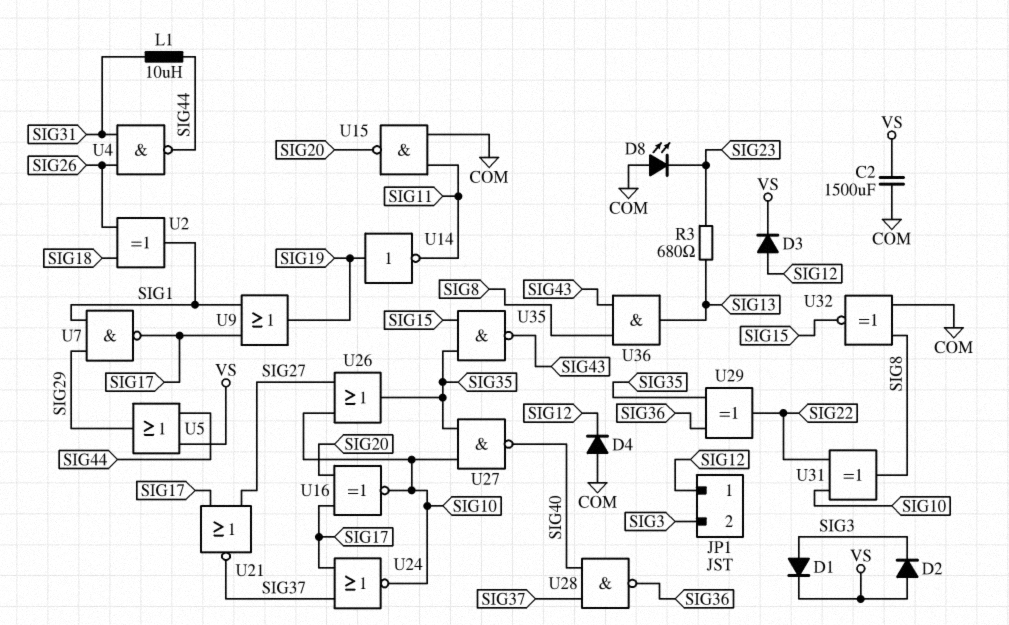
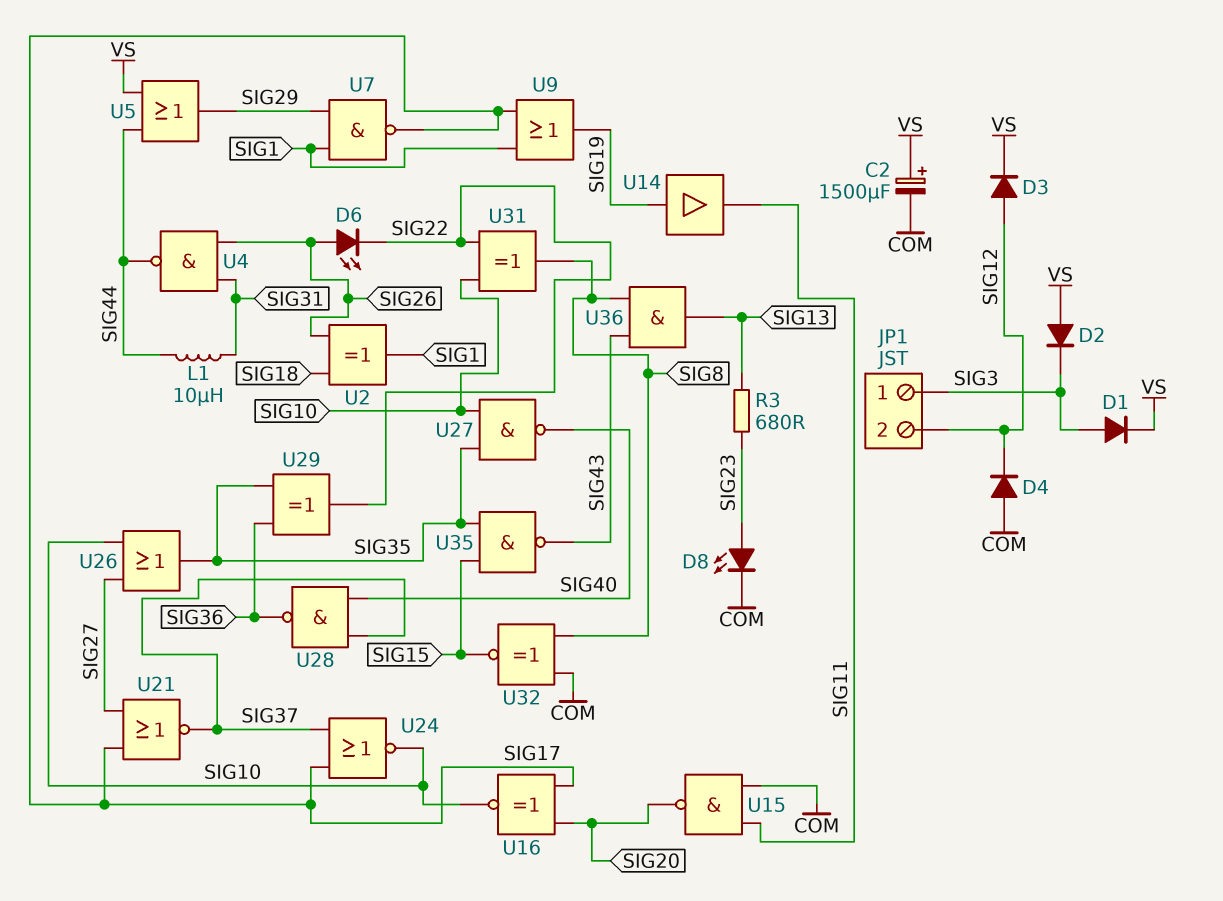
C2: 1500uF (COM, VS) -> 1500uF (plus VS, minus COM)
D6: none -> LED (A SIG26, K SIG22)
D8: LED (A COM, K SIG23) -> LED (A SIG23, K COM)
JP1 pin 1: SIG12 -> SIG3
JP1 pin 2: SIG3 -> SIG12
U14: NOT (in SIG19, out SIG11) -> buffer (in SIG19, out SIG11)

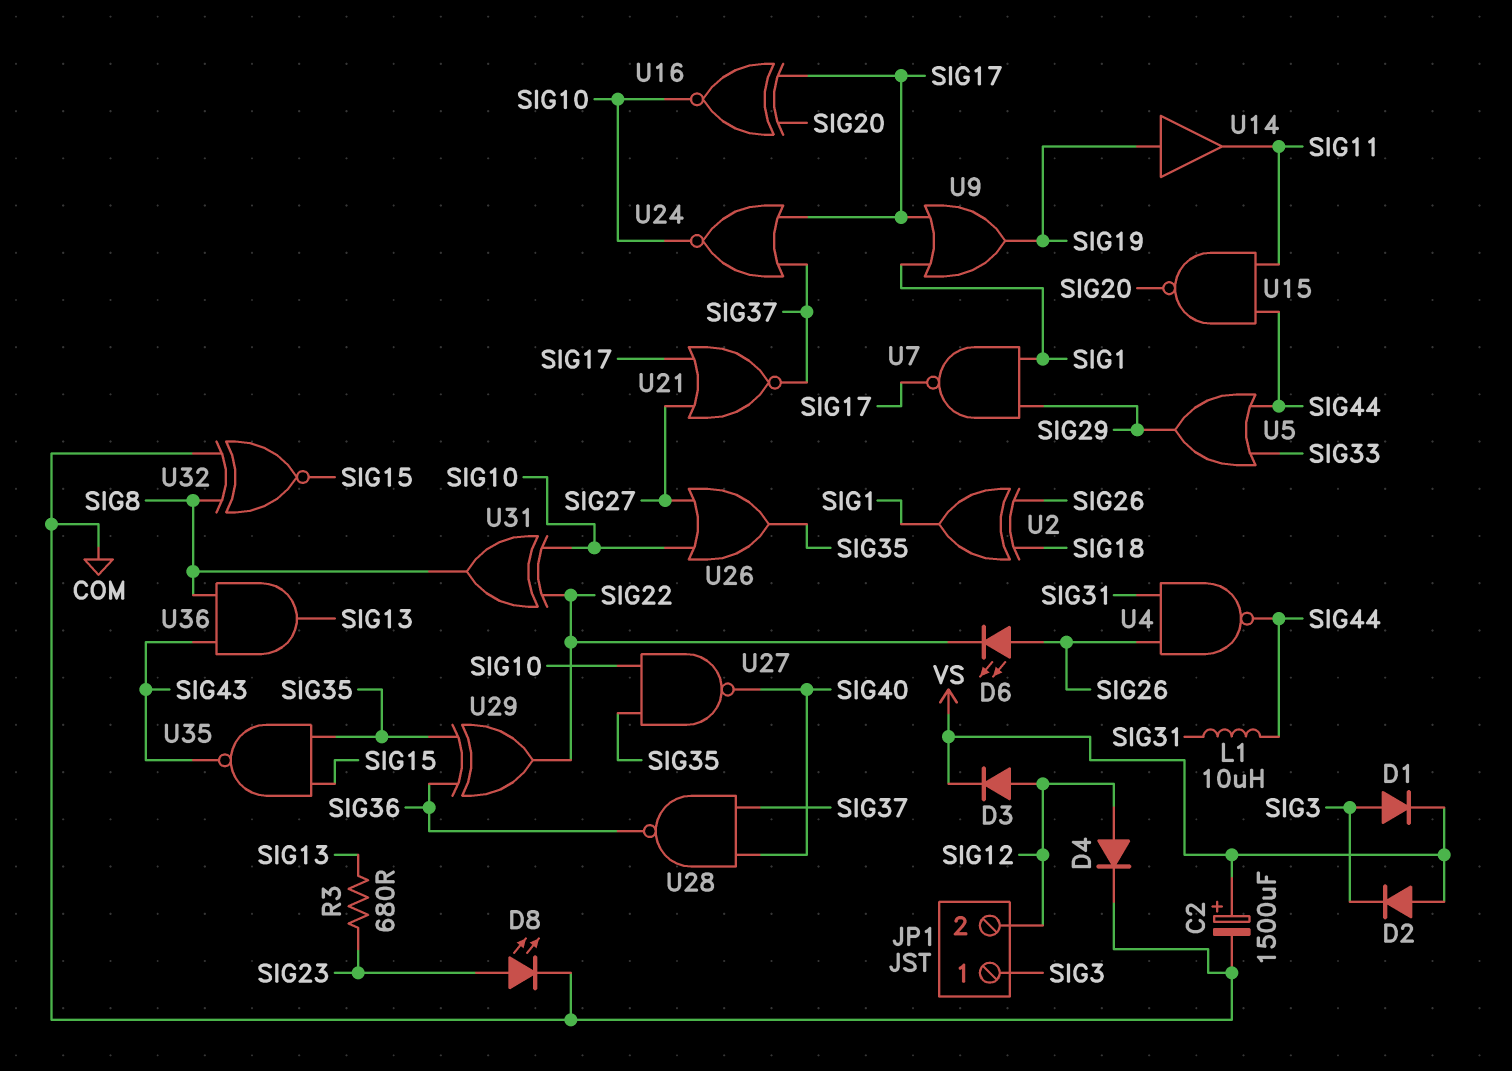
D4: diode (A COM, K SIG12) -> diode (A SIG12, K COM)
U5: OR (in SIG44, in VS, out SIG29) -> OR (in SIG33, in SIG44, out SIG29)
U15: NAND (in COM, in SIG11, out SIG20) -> NAND (in SIG11, in SIG44, out SIG20)

